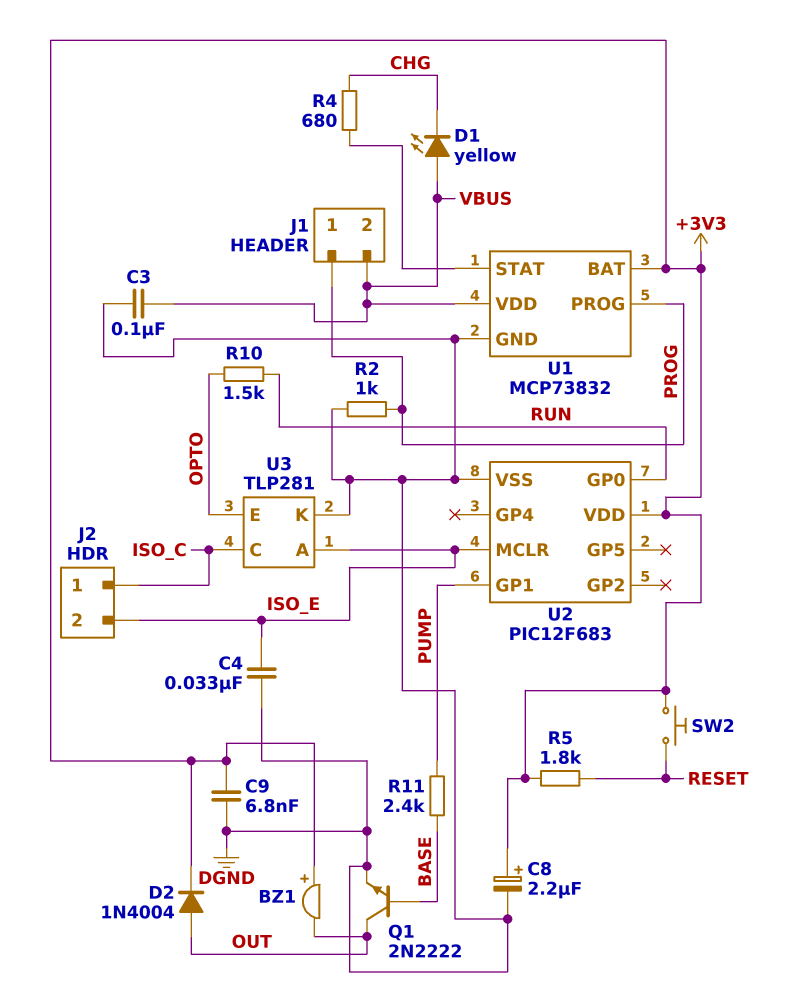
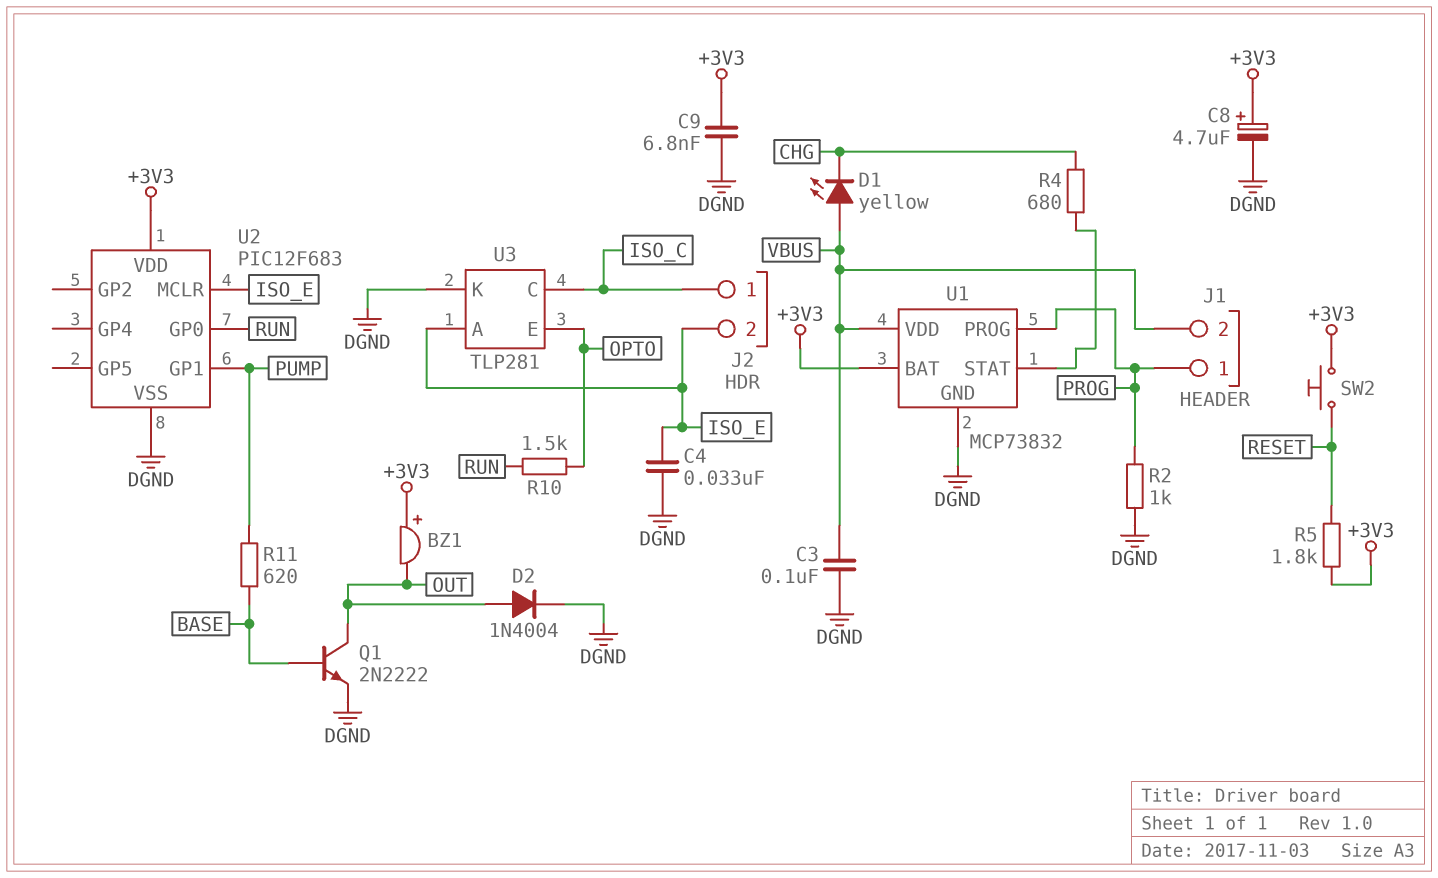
C8: 2.2uF (plus +3V3, minus DGND) -> 4.7uF (plus +3V3, minus DGND)
D2: diode 1N4004 (A OUT, K +3V3) -> diode 1N4004 (A OUT, K DGND)
R11: 2.4k (BASE, PUMP) -> 620 (BASE, PUMP)

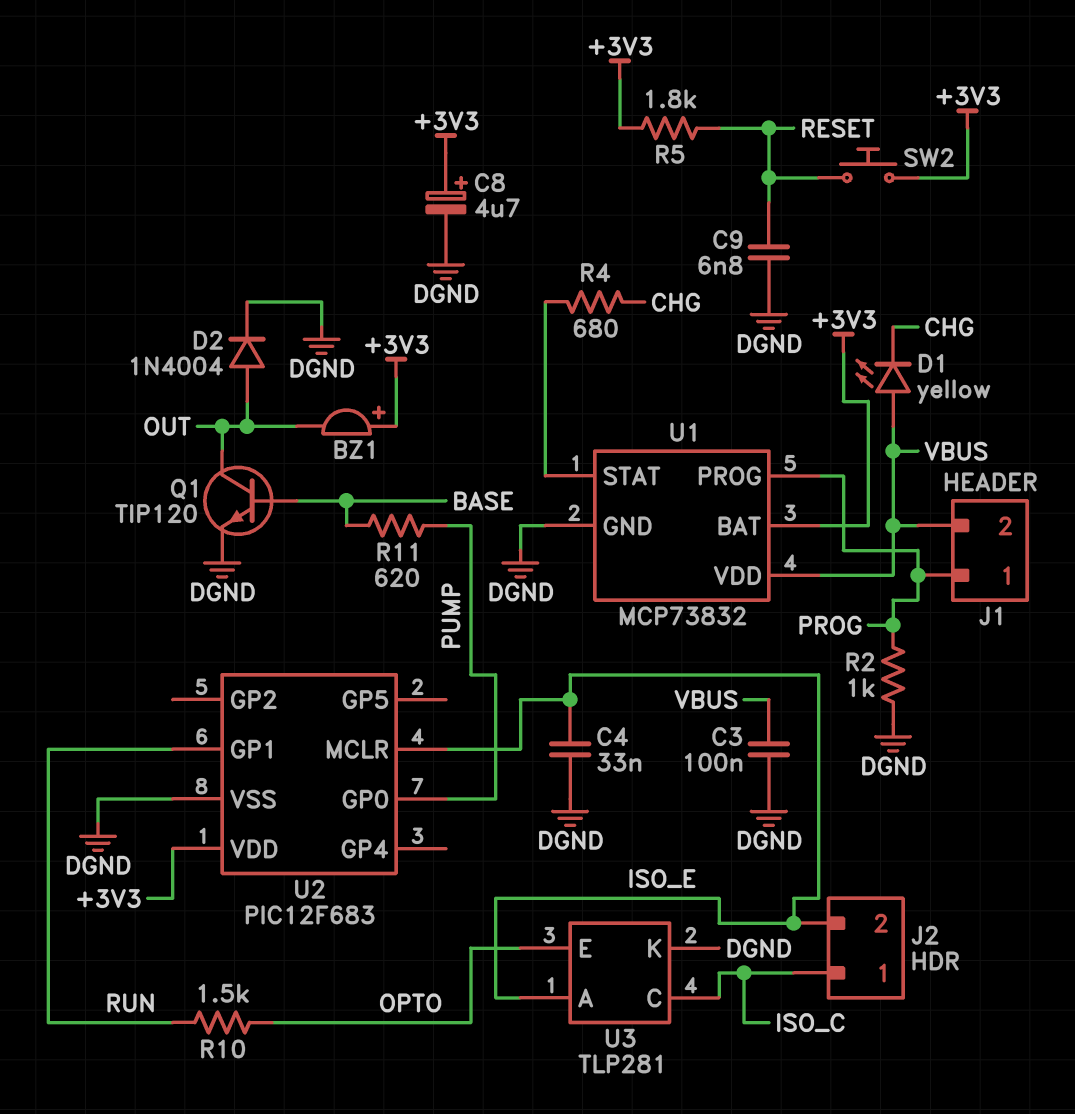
C9: 6.8nF (+3V3, DGND) -> 6.8nF (DGND, RESET)
Q1: NPN 2N2222 (B BASE, C OUT, E DGND) -> NPN TIP120 (B BASE, C OUT, E DGND)
U2 pin GP0: RUN -> PUMP
U2 pin GP1: PUMP -> RUN

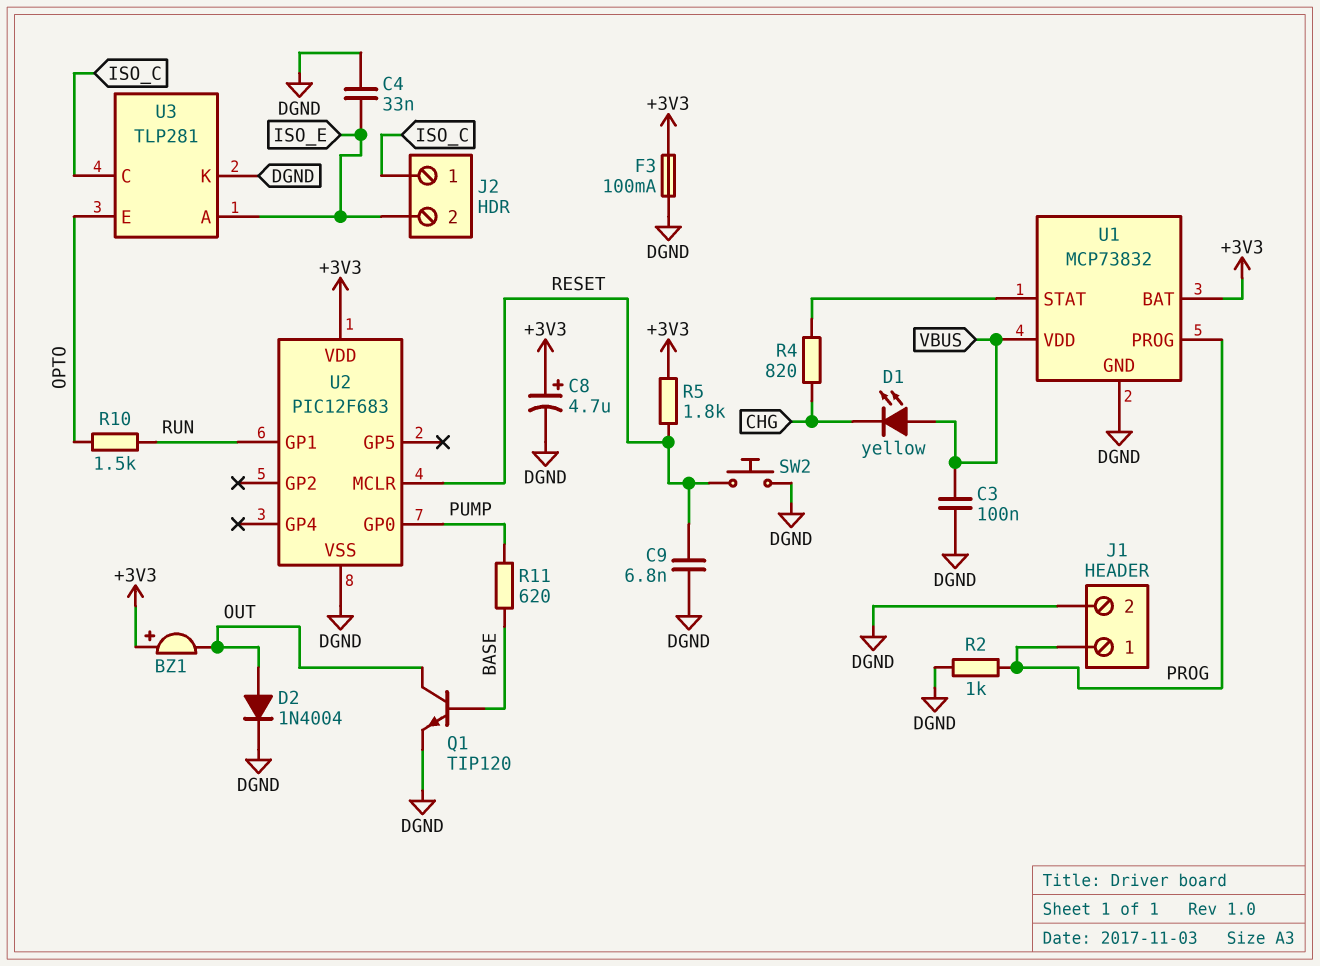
F3: none -> 100mA (+3V3, DGND)
J1 pin 2: VBUS -> DGND
R4: 680 (CHG, U1/STAT) -> 820 (CHG, U1/STAT)
SW2: button (+3V3, RESET) -> button (DGND, RESET)
U2 pin MCLR: ISO_E -> RESET

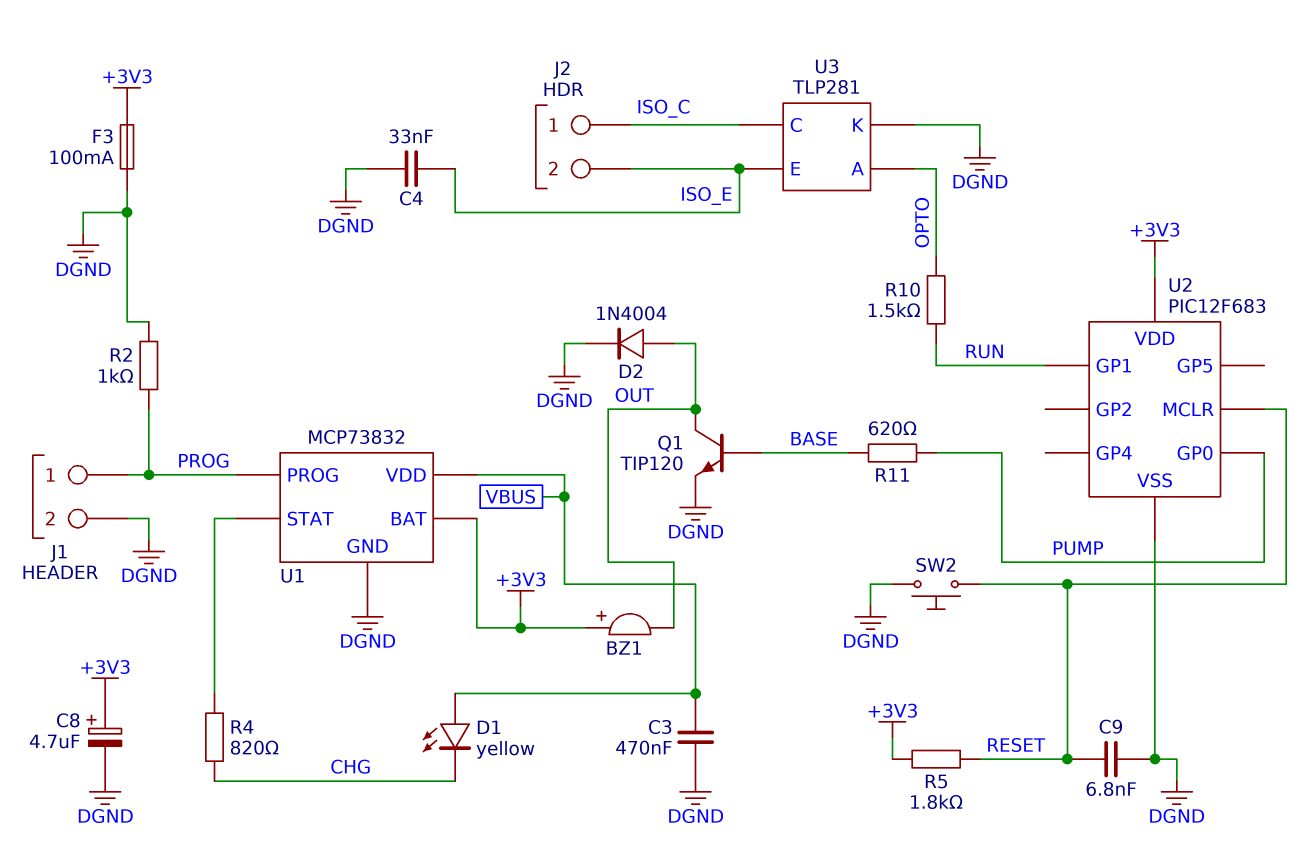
C3: 100nF (DGND, VBUS) -> 470nF (DGND, VBUS)
U3 pin A: ISO_E -> OPTO
U3 pin E: OPTO -> ISO_E

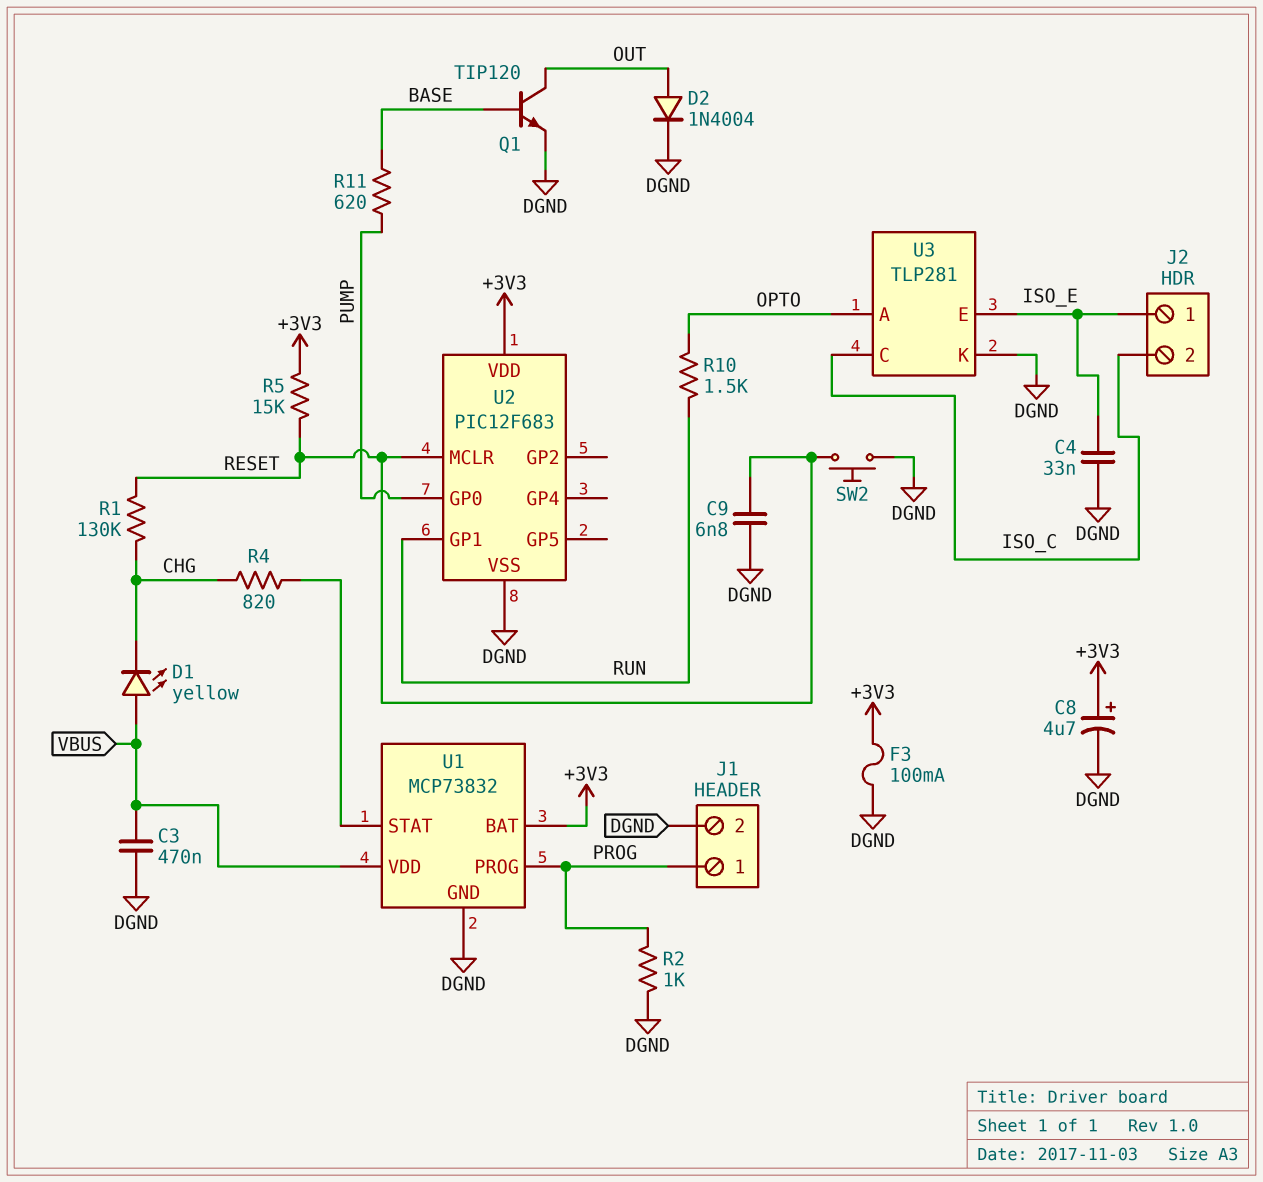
BZ1: buzzer (plus +3V3, minus OUT) -> none
J2 pin 1: ISO_C -> ISO_E
J2 pin 2: ISO_E -> ISO_C
R1: none -> 130k (CHG, RESET)
R5: 1.8k (+3V3, RESET) -> 15k (+3V3, RESET)

